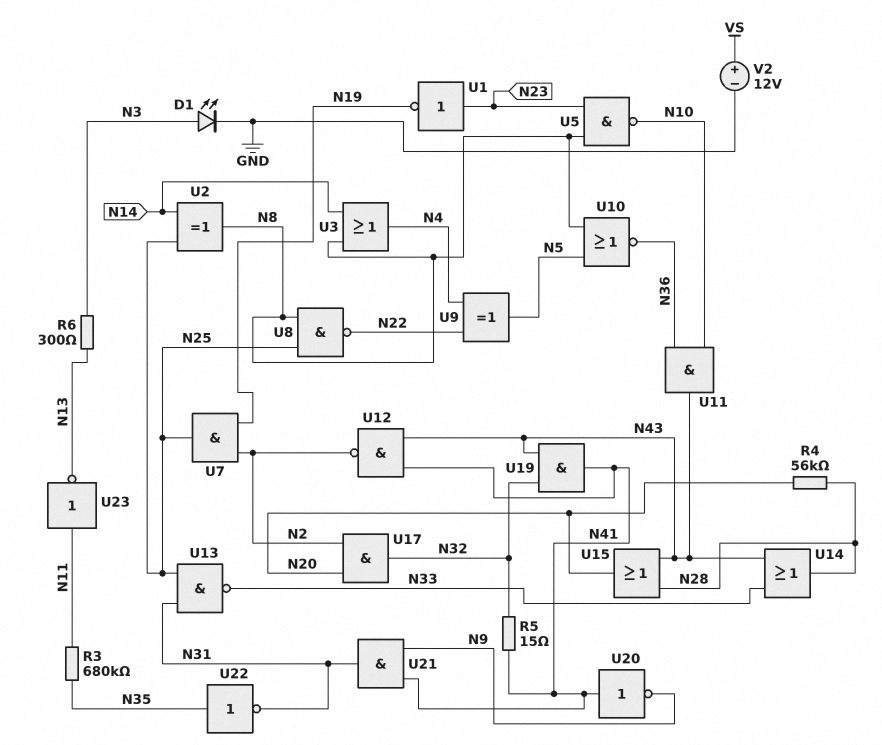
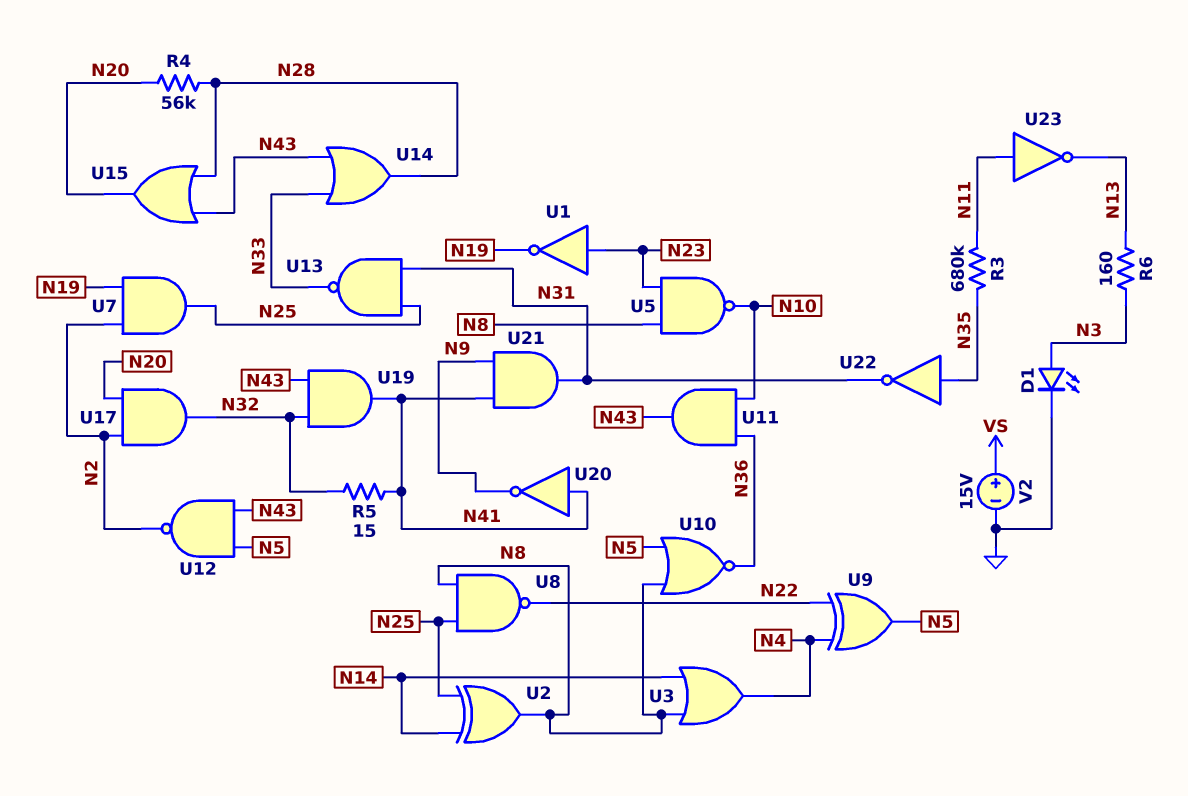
R6: 300 (N3, N13) -> 160 (N3, N13)
U12: NAND (in N41, in N43, out N2) -> NAND (in N5, in N43, out N2)
V2: 12V (plus VS, minus GND) -> 15V (plus VS, minus GND)

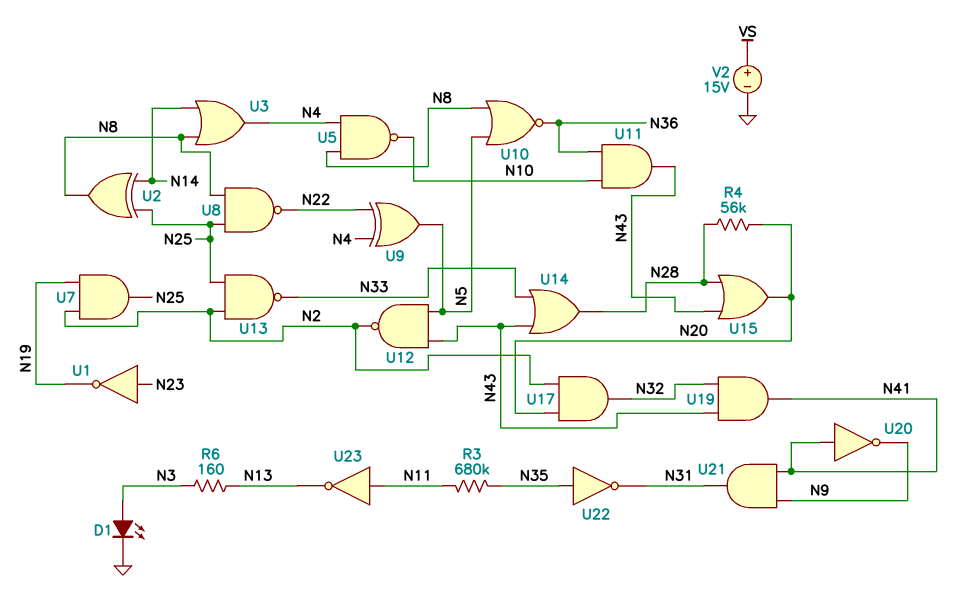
R5: 15 (N32, N41) -> none
U5: NAND (in N8, in N23, out N10) -> NAND (in N4, in N8, out N10)
U13: NAND (in N25, in N31, out N33) -> NAND (in N2, in N25, out N33)

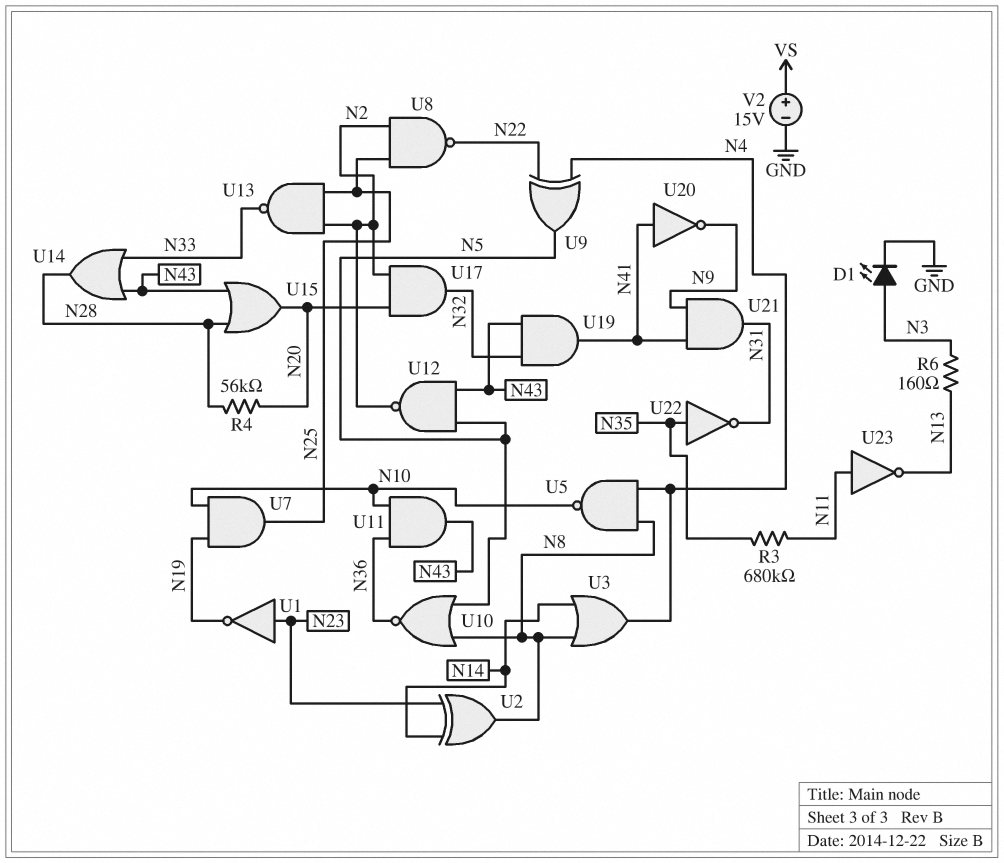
U2: XOR (in N14, in N25, out N8) -> XOR (in N14, in N23, out N8)
U7: AND (in N2, in N19, out N25) -> AND (in N10, in N19, out N25)
U8: NAND (in N8, in N25, out N22) -> NAND (in N2, in N25, out N22)

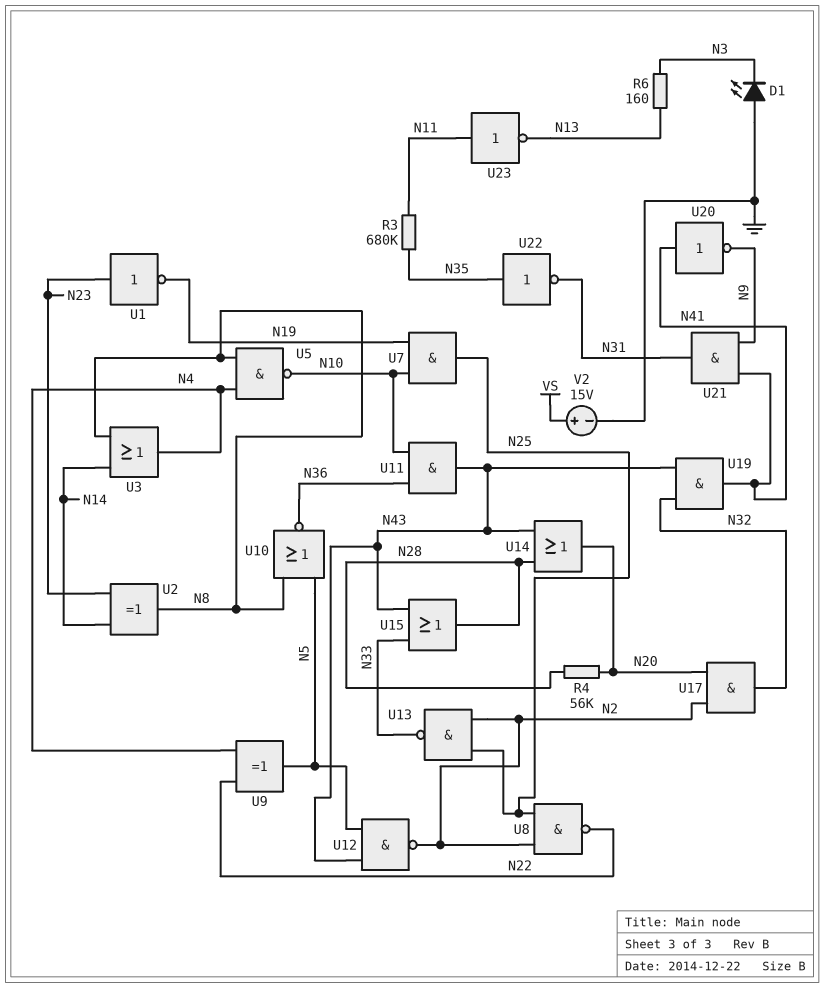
D1: LED (A N3, K GND) -> LED (A GND, K N3)
U14: OR (in N33, in N43, out N28) -> OR (in N28, in N43, out N20)
U15: OR (in N28, in N43, out N20) -> OR (in N33, in N43, out N28)

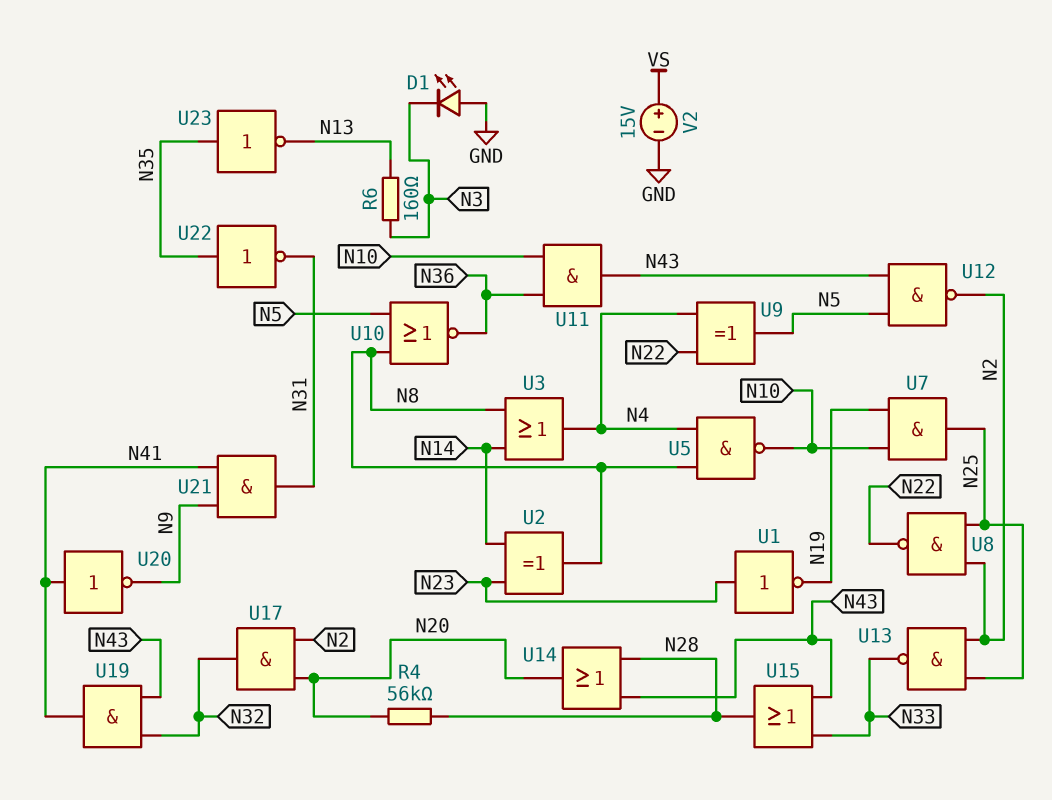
R3: 680k (N11, N35) -> none
U23: NOT (in N11, out N13) -> NOT (in N35, out N13)

